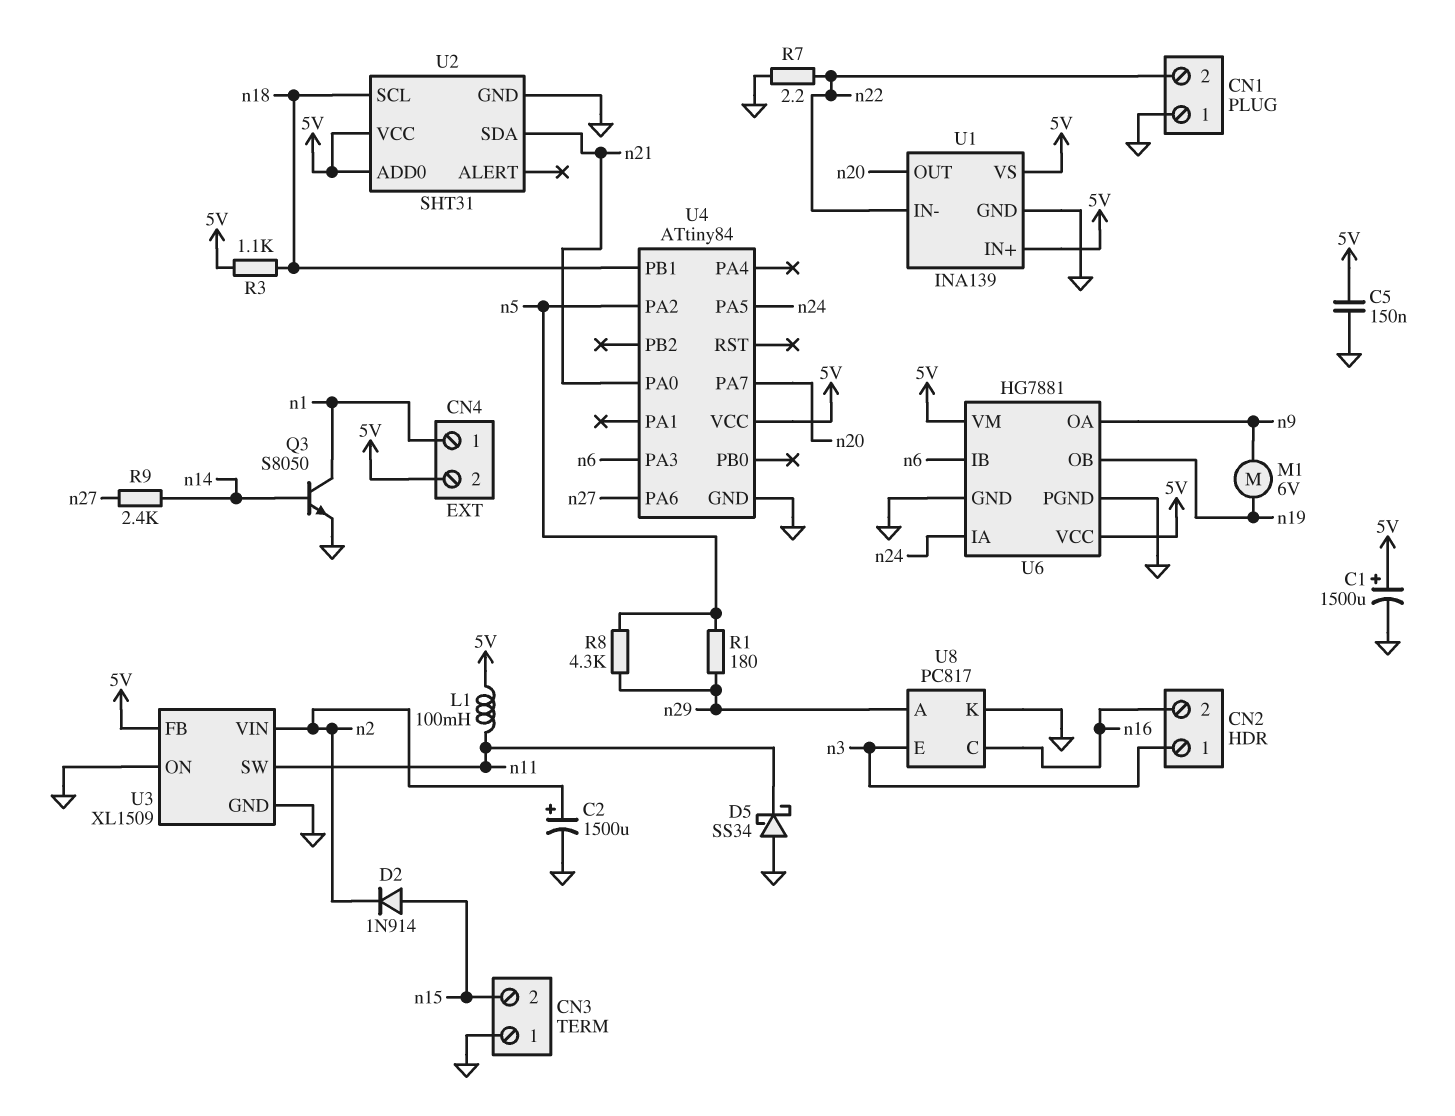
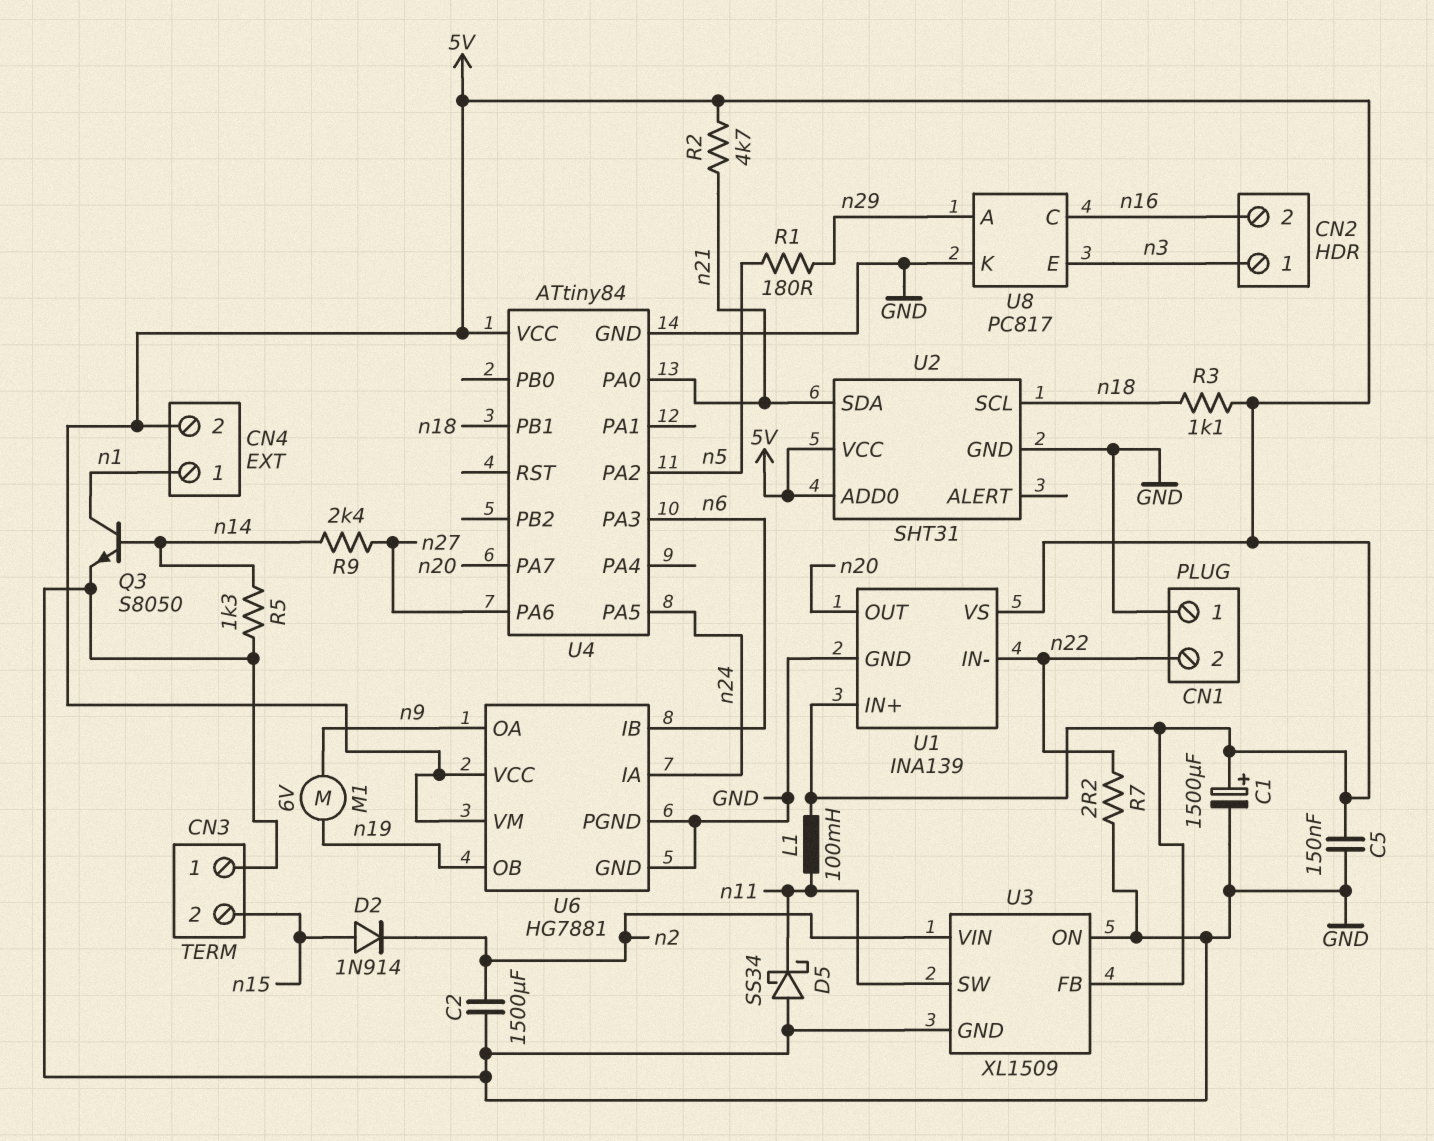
C2: 1500uF (plus n2, minus GND) -> 1500uF (GND, n2)
R2: none -> 4.7k (5V, n21)
R5: none -> 1.3k (GND, n14)
R8: 4.3k (n5, n29) -> none

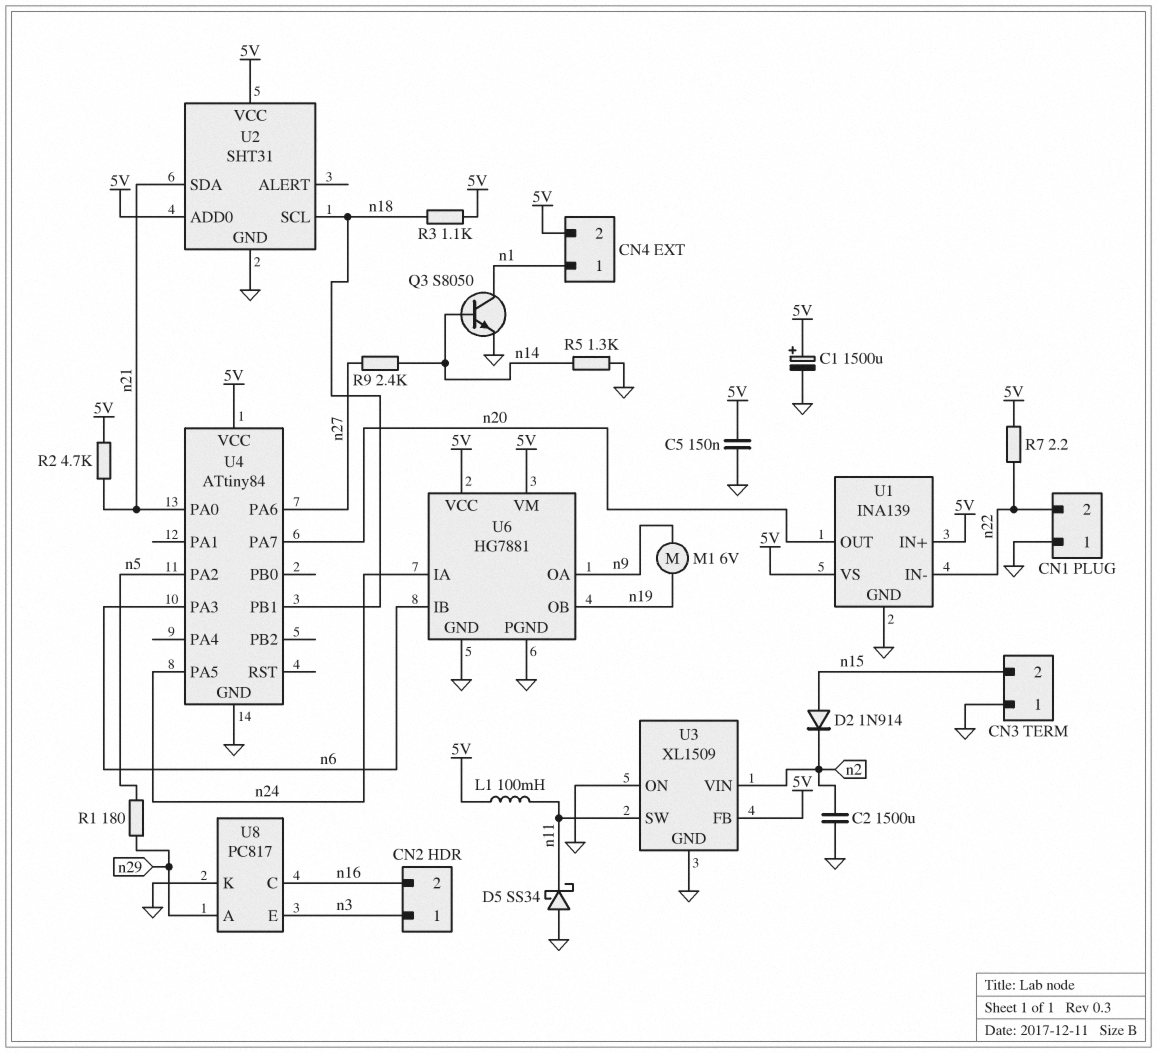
R7: 2.2 (GND, n22) -> 2.2 (5V, n22)

